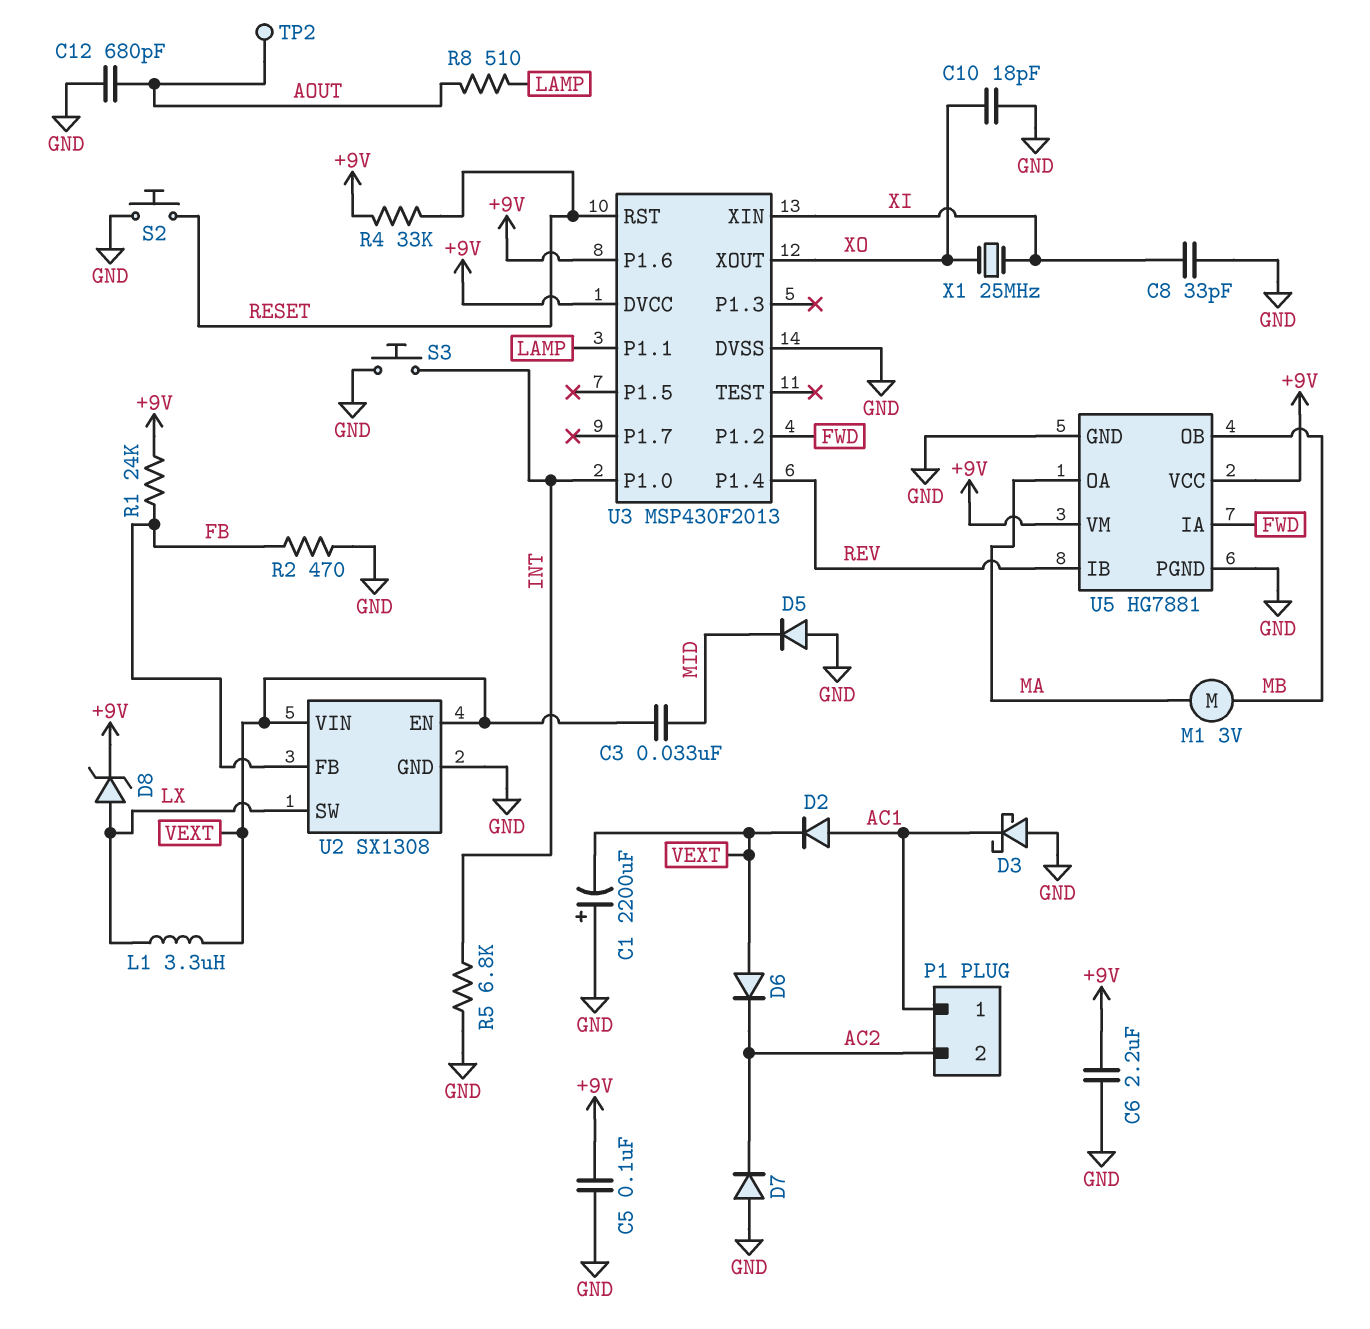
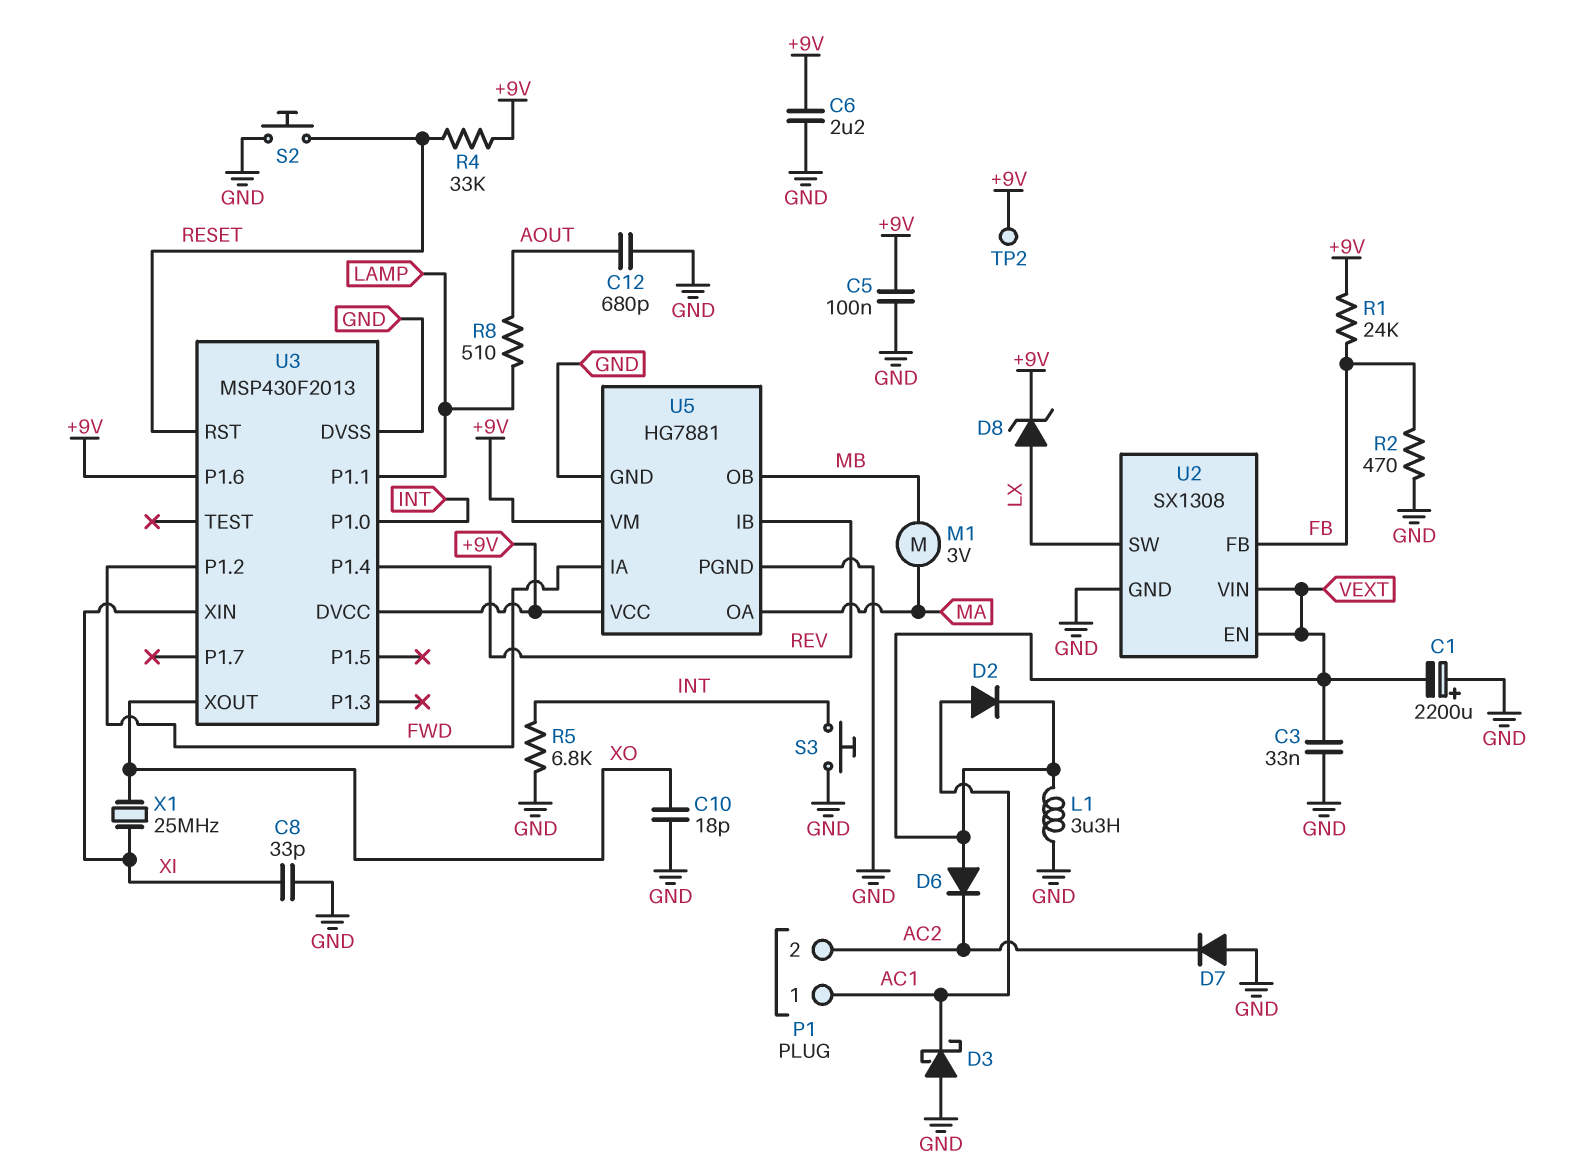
C3: 33nF (MID, VEXT) -> 33nF (GND, VEXT)
D5: diode (A GND, K MID) -> none
L1: 3.3uH (LX, VEXT) -> 3.3uH (GND, VEXT)
TP2: test point (AOUT) -> test point (+9V)

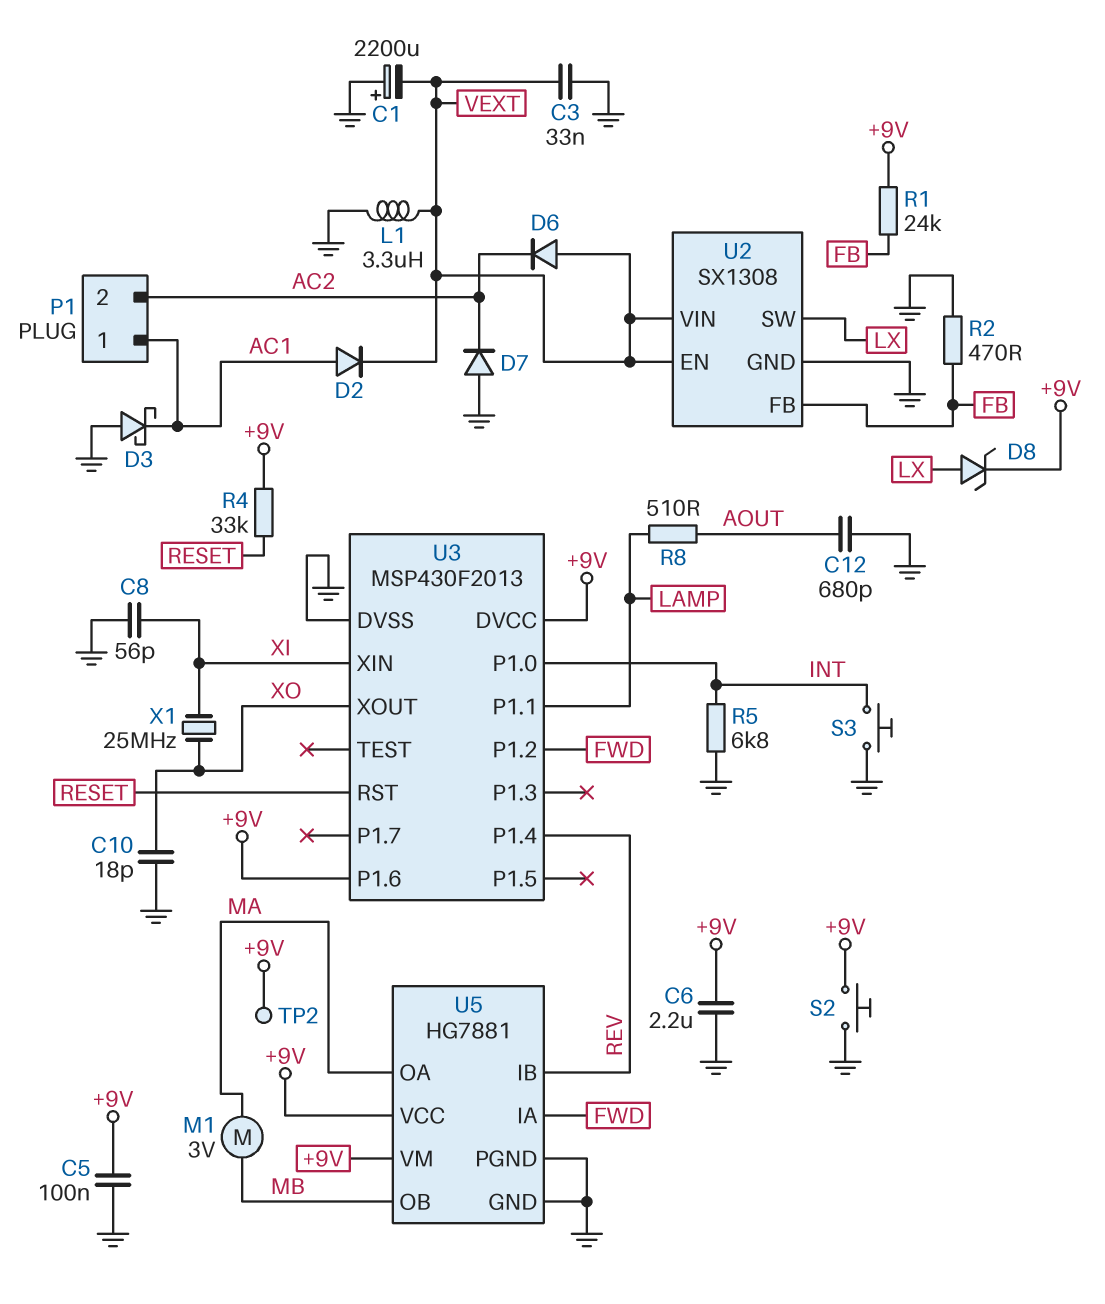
C8: 33pF (GND, XI) -> 56pF (GND, XI)
S2: button (GND, RESET) -> button (+9V, GND)

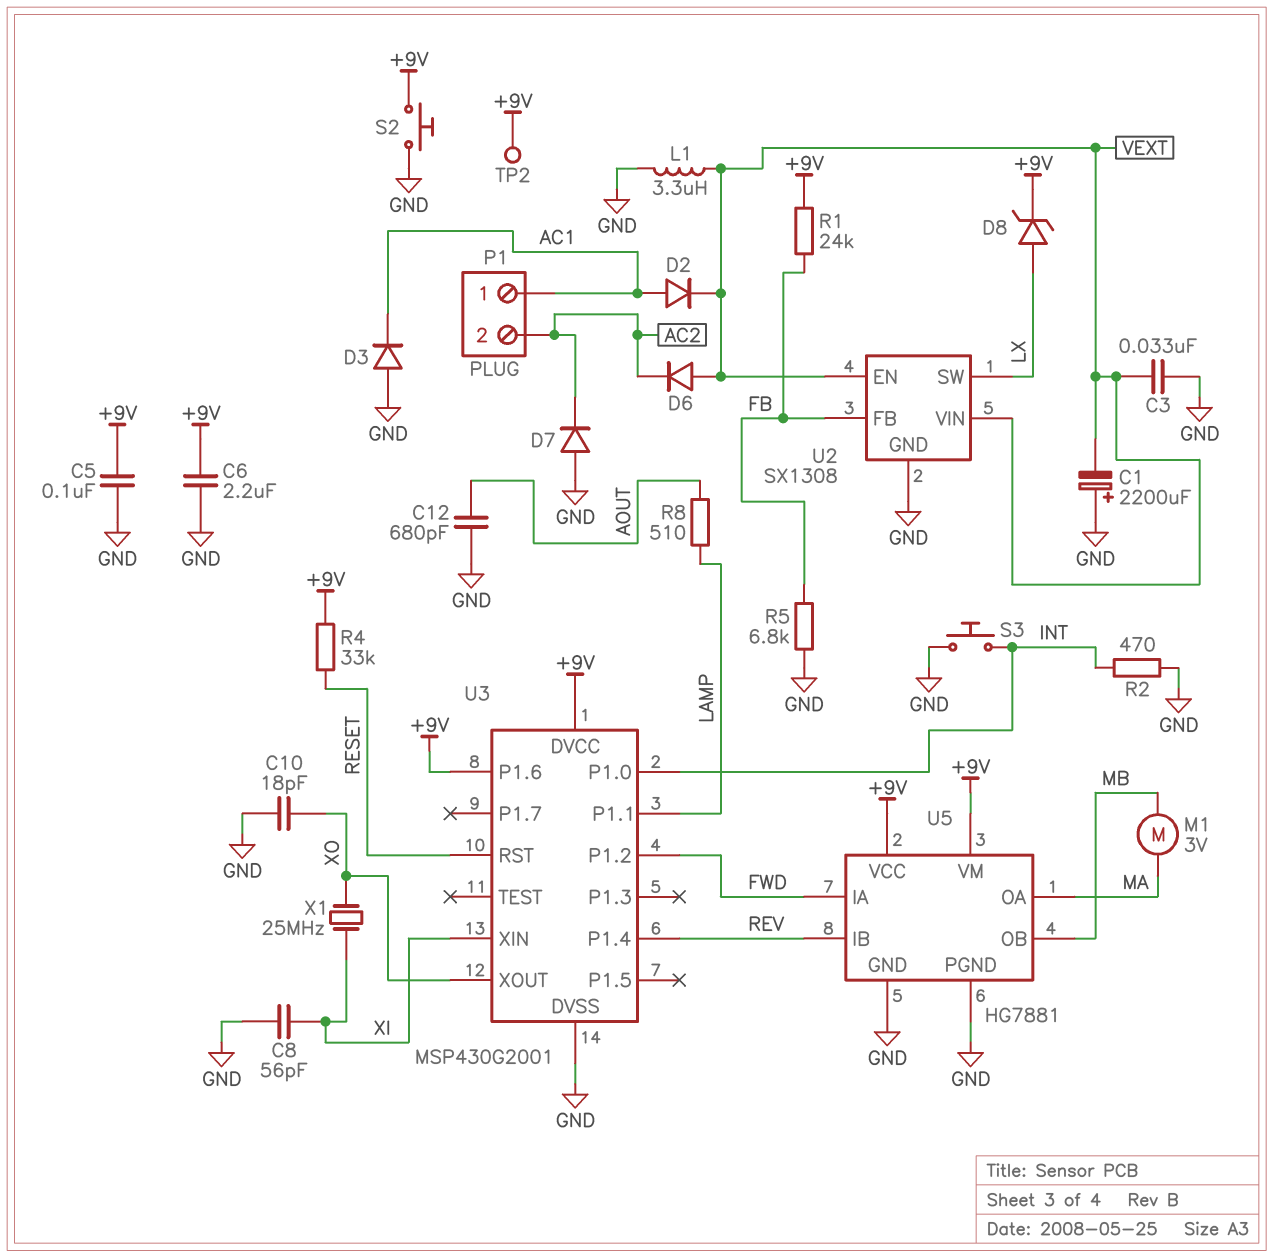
D3: schottky (A GND, K AC1) -> diode (A GND, K AC1)
R2: 470 (FB, GND) -> 470 (GND, INT)
R5: 6.8k (GND, INT) -> 6.8k (FB, GND)
U3: MSP430F2013 -> MSP430G2001

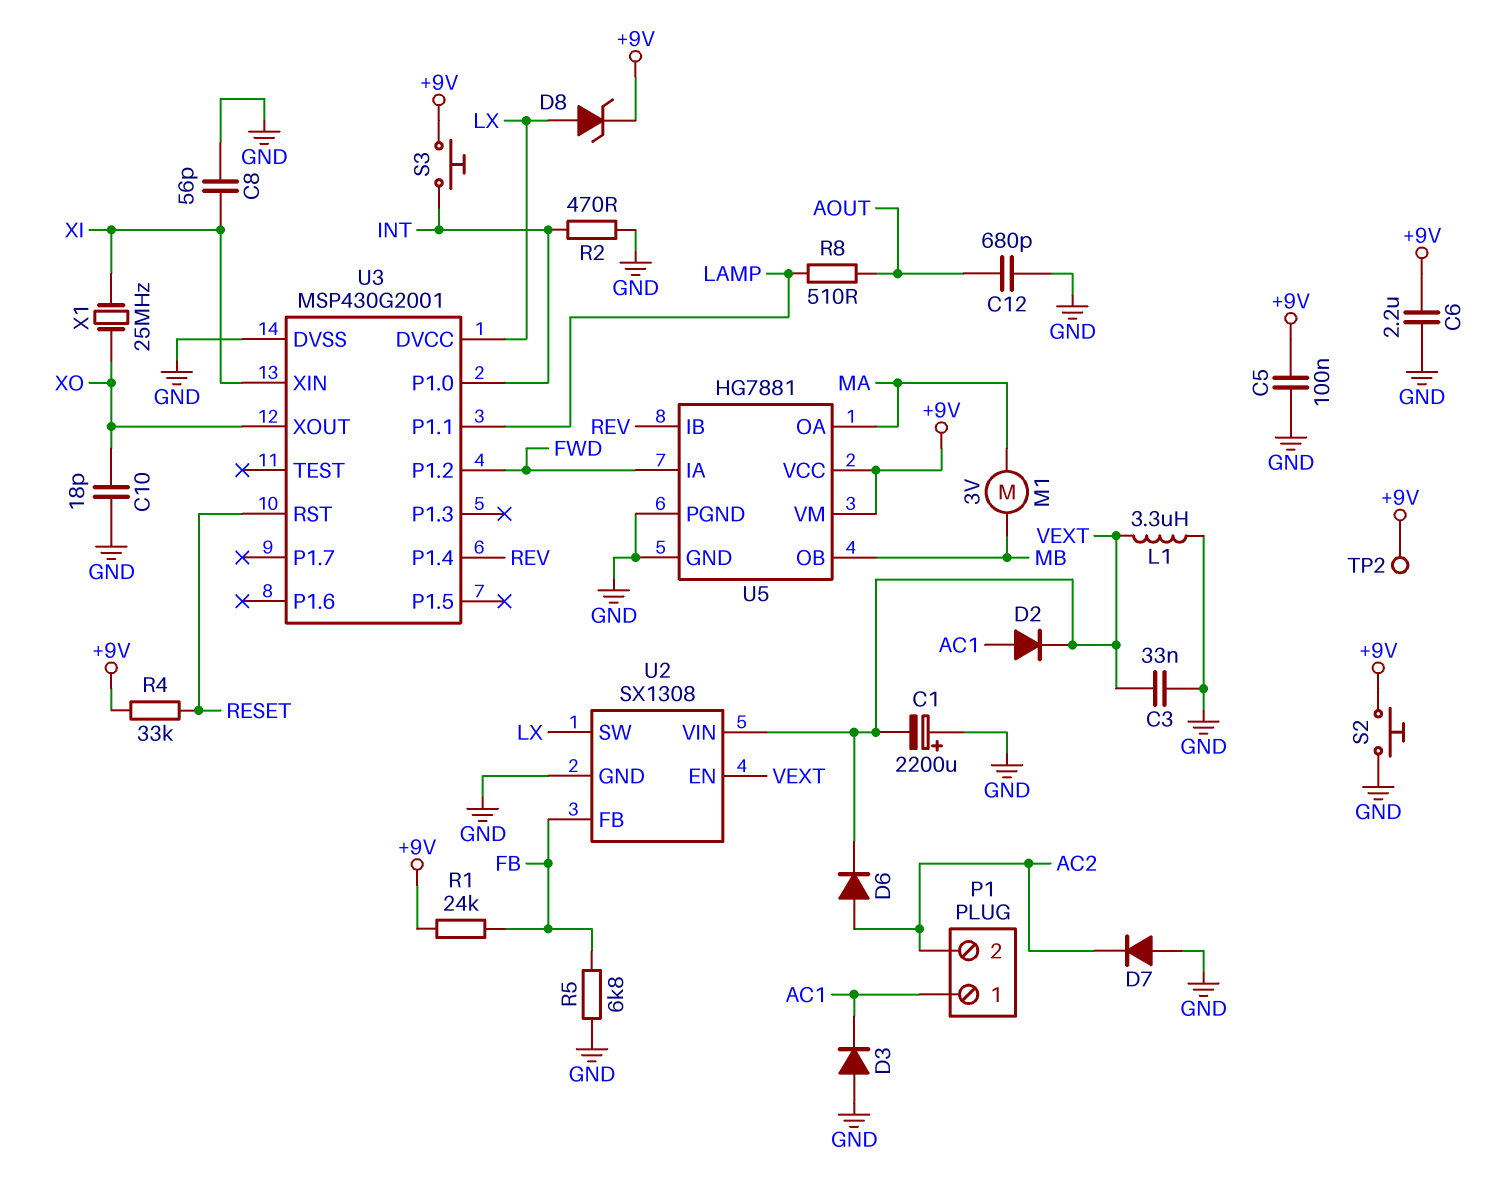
D6: diode (A VEXT, K AC2) -> diode (A AC2, K VEXT)
S3: button (GND, INT) -> button (+9V, INT)
U3 pin DVCC: +9V -> LX
U3 pin P1.6: +9V -> none

